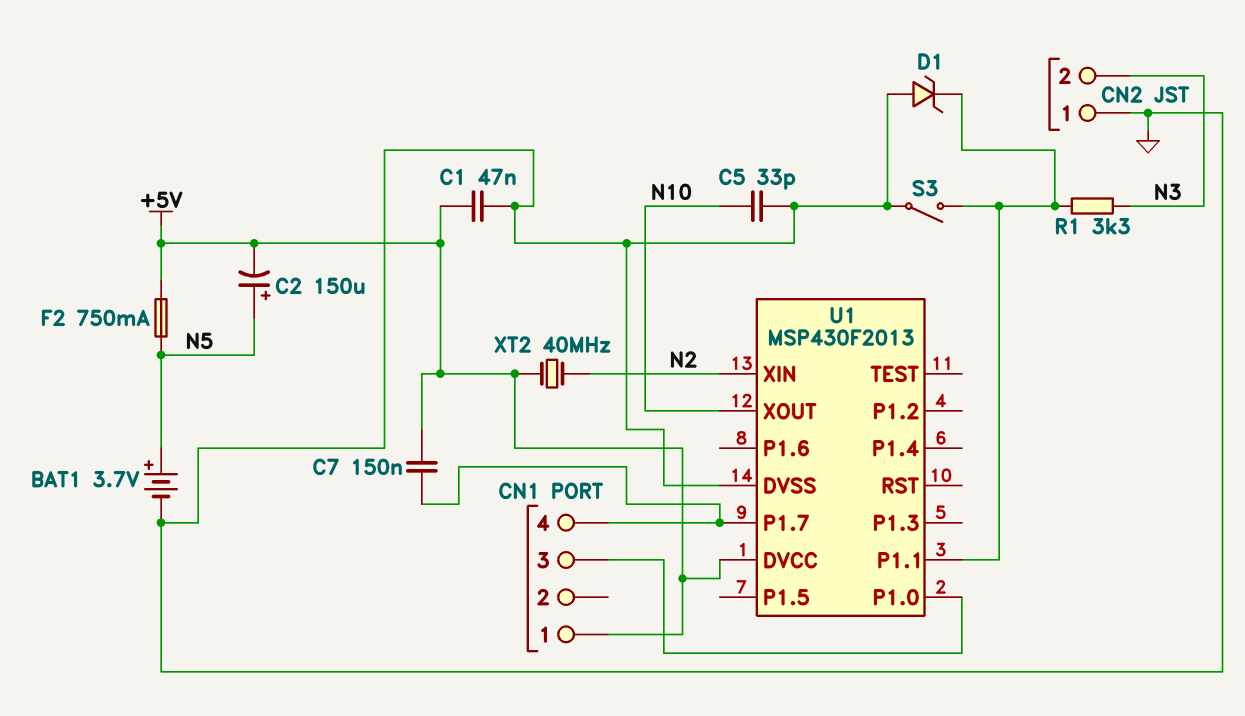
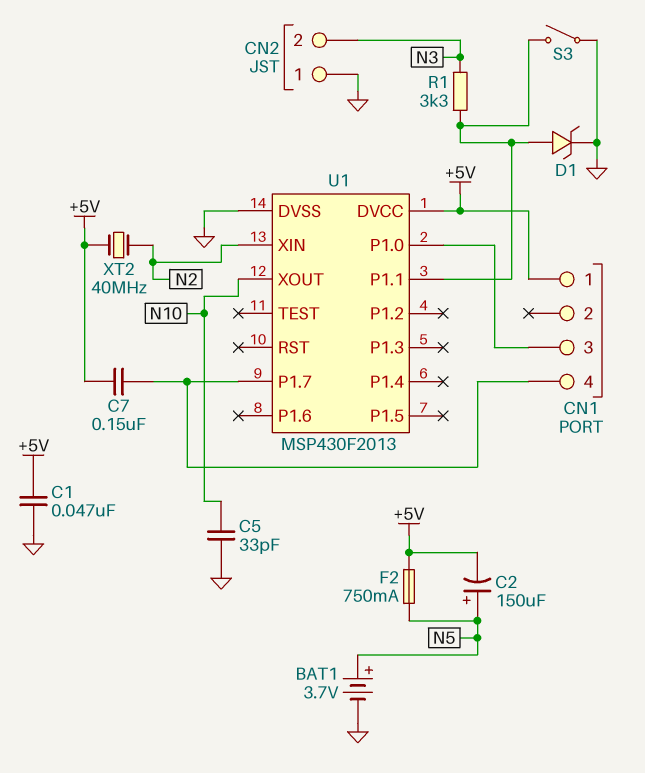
D1: zener (A GND, K U1/P1.1) -> zener (A U1/P1.1, K GND)

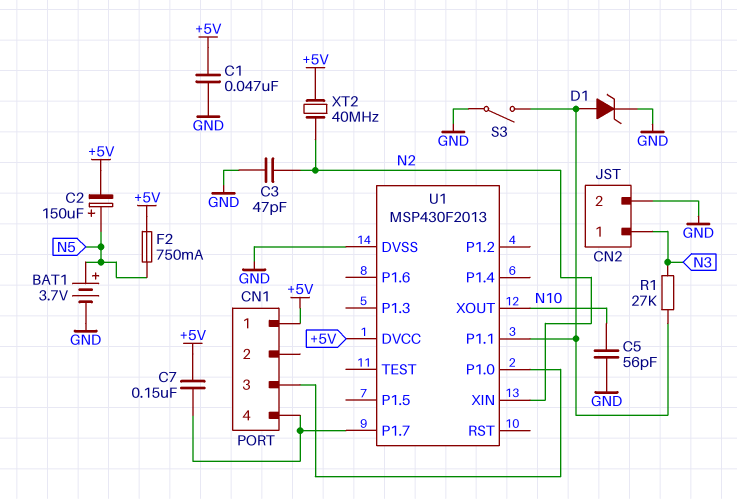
C3: none -> 47pF (GND, N2)
C5: 33pF (GND, N10) -> 56pF (GND, N10)
CN2 pin 1: GND -> N3
CN2 pin 2: N3 -> GND
R1: 3.3k (N3, U1/P1.1) -> 27k (N3, U1/P1.1)

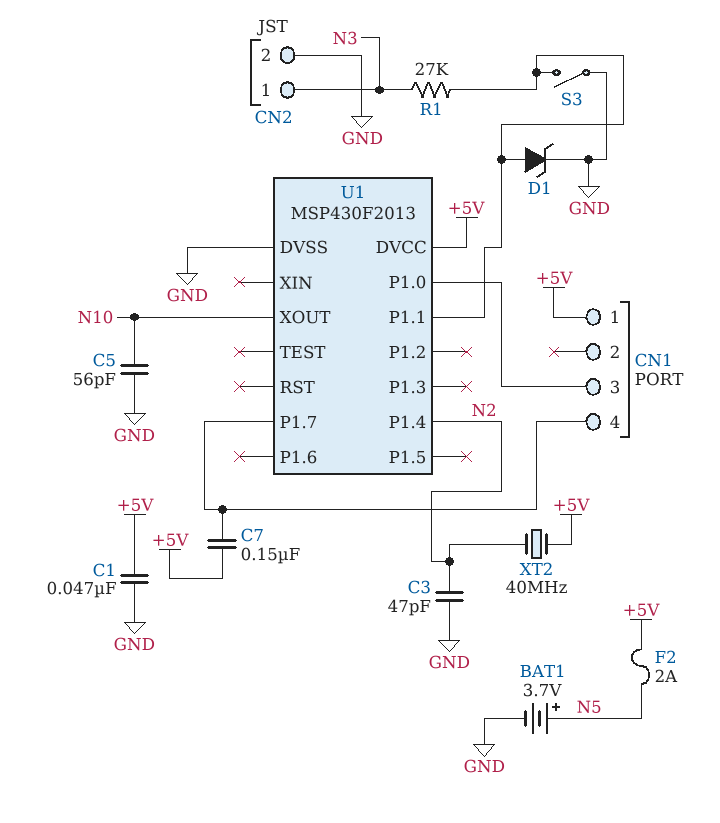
C2: 150uF (plus N5, minus +5V) -> none
F2: 750mA (+5V, N5) -> 2A (+5V, N5)
U1 pin P1.4: none -> N2
U1 pin XIN: N2 -> none

